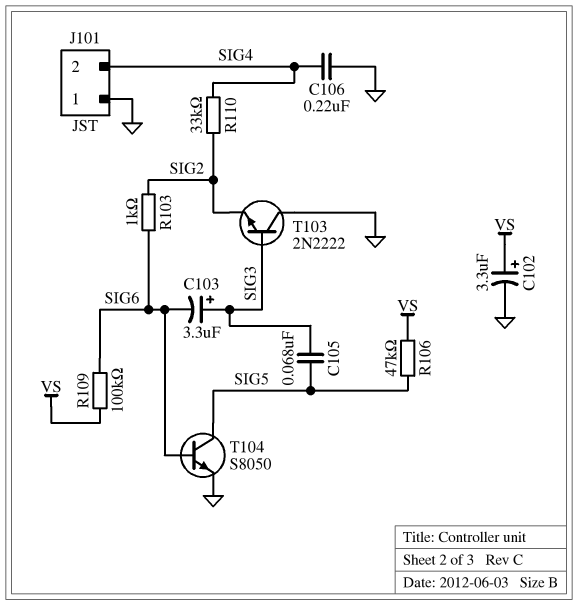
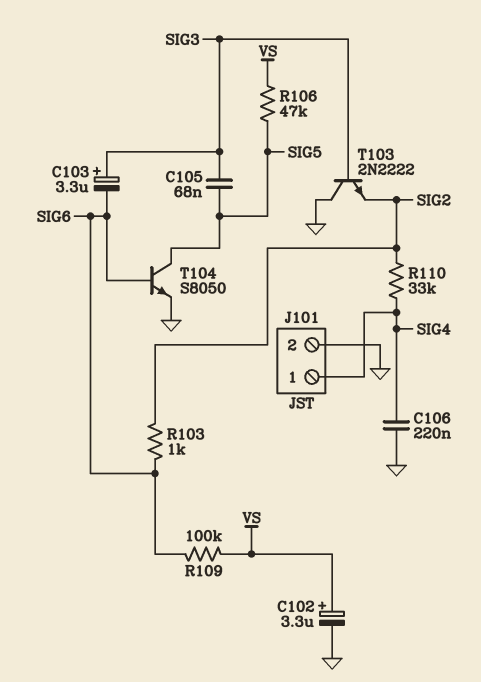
J101 pin 1: GND -> SIG4
J101 pin 2: SIG4 -> GND

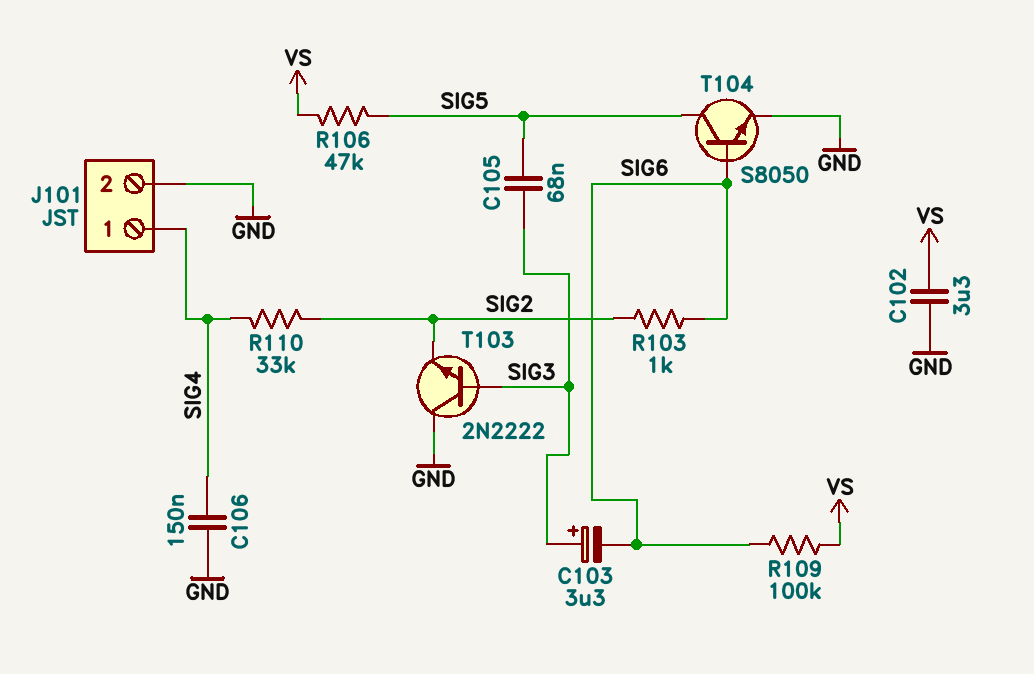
C102: 3.3uF (plus VS, minus GND) -> 3.3uF (GND, VS)
C106: 220nF (GND, SIG4) -> 150nF (GND, SIG4)

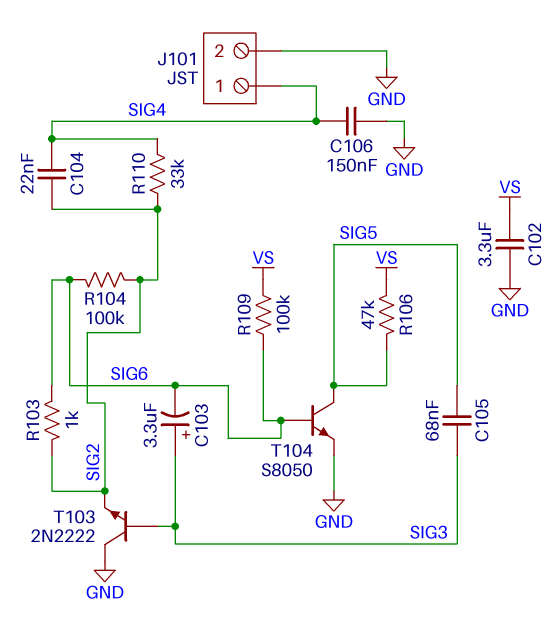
C104: none -> 22nF (SIG2, SIG4)
R104: none -> 100k (SIG2, SIG6)

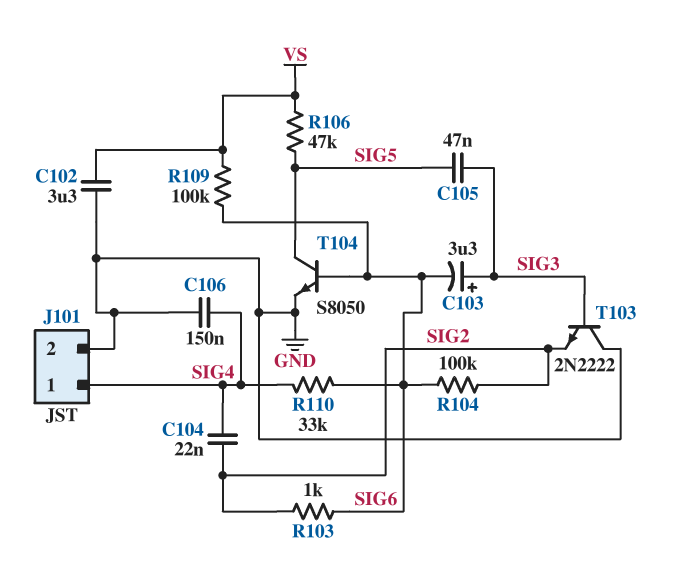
C105: 68nF (SIG3, SIG5) -> 47nF (SIG3, SIG5)
R110: 33k (SIG2, SIG4) -> 33k (SIG4, SIG6)

